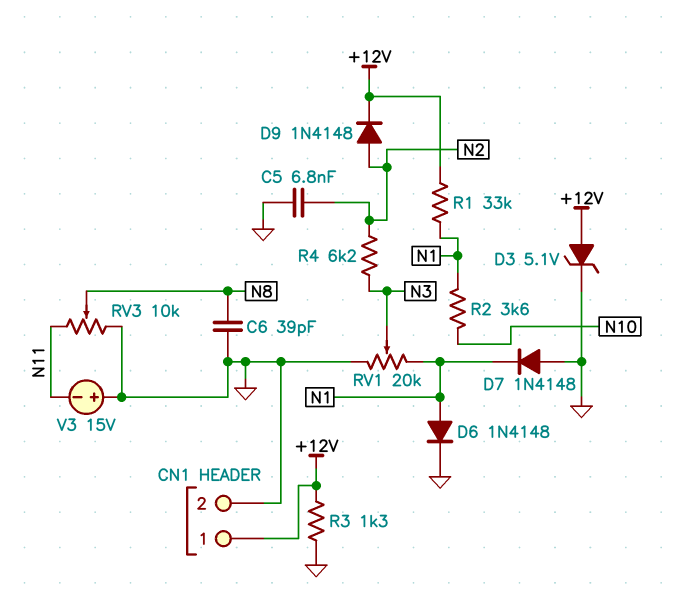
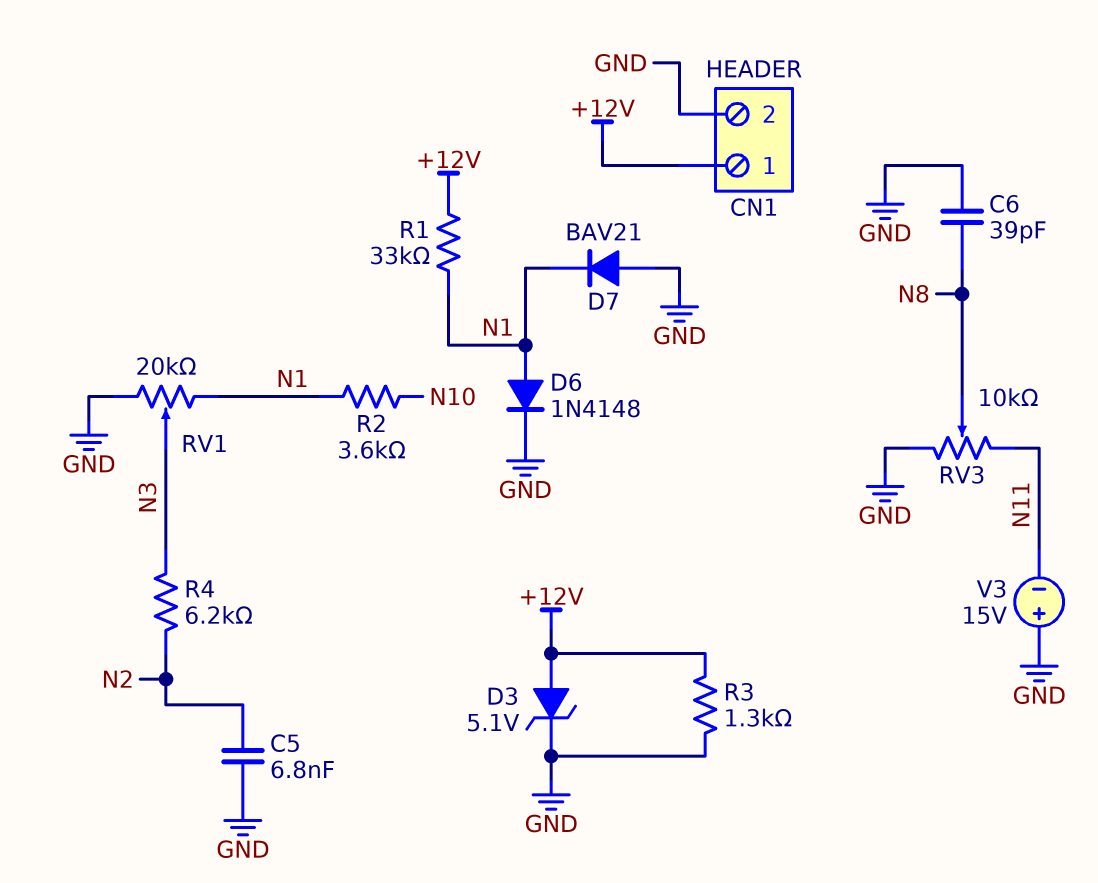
D7: diode 1N4148 (A GND, K N1) -> diode BAV21 (A GND, K N1)
D9: diode 1N4148 (A N2, K +12V) -> none

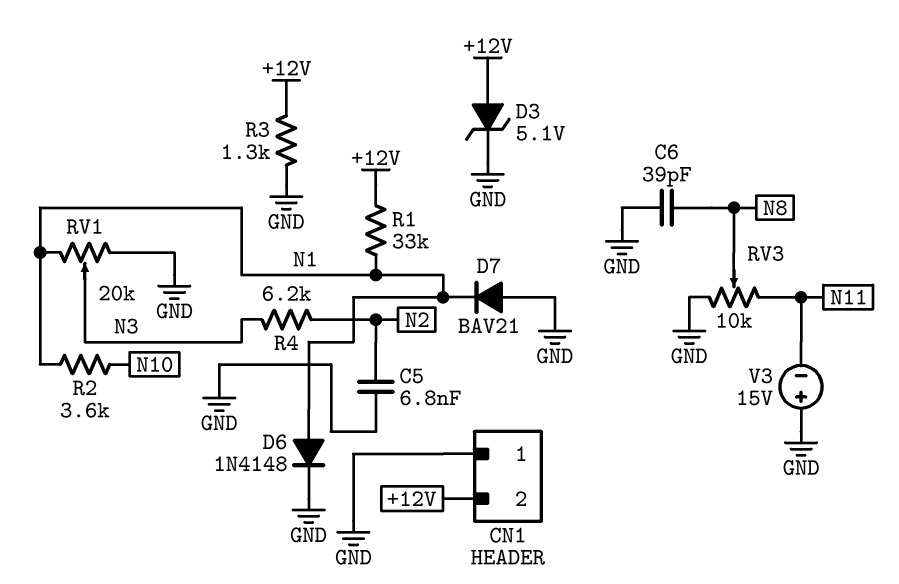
CN1 pin 1: +12V -> GND
CN1 pin 2: GND -> +12V

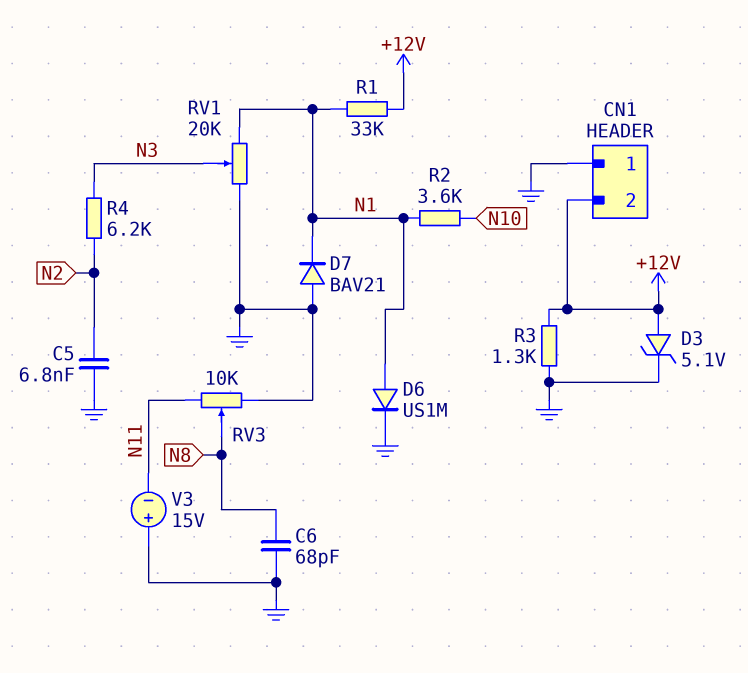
C6: 39pF (GND, N8) -> 68pF (GND, N8)
D6: diode 1N4148 (A N1, K GND) -> diode US1M (A N1, K GND)

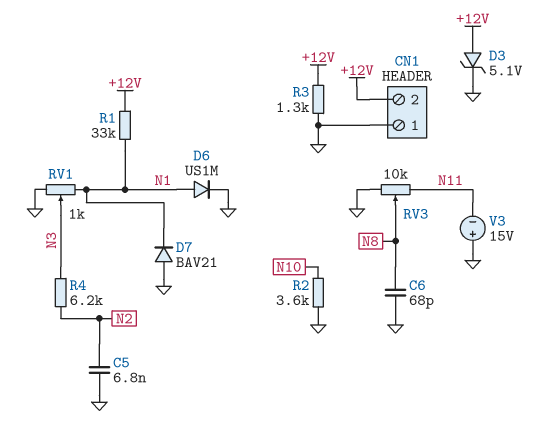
R2: 3.6k (N1, N10) -> 3.6k (GND, N10)
RV1: 20k (GND, N1, wiper N3) -> 1k (GND, N1, wiper N3)

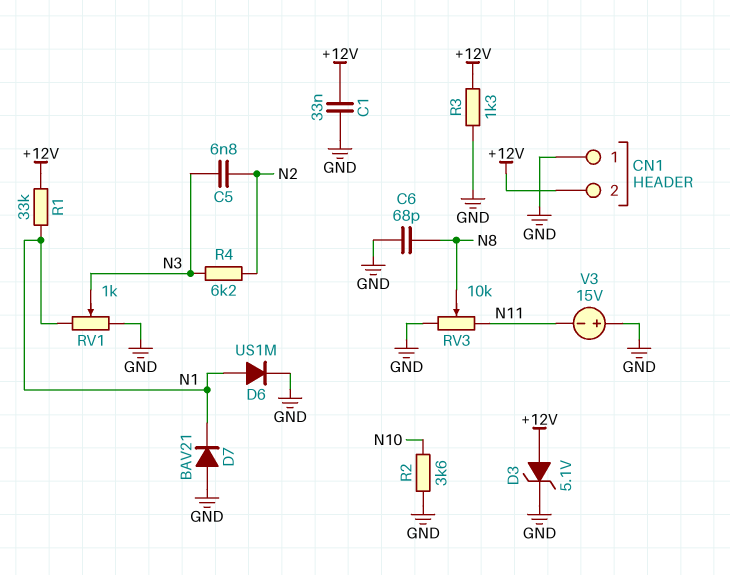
C1: none -> 33nF (+12V, GND)
C5: 6.8nF (GND, N2) -> 6.8nF (N2, N3)

